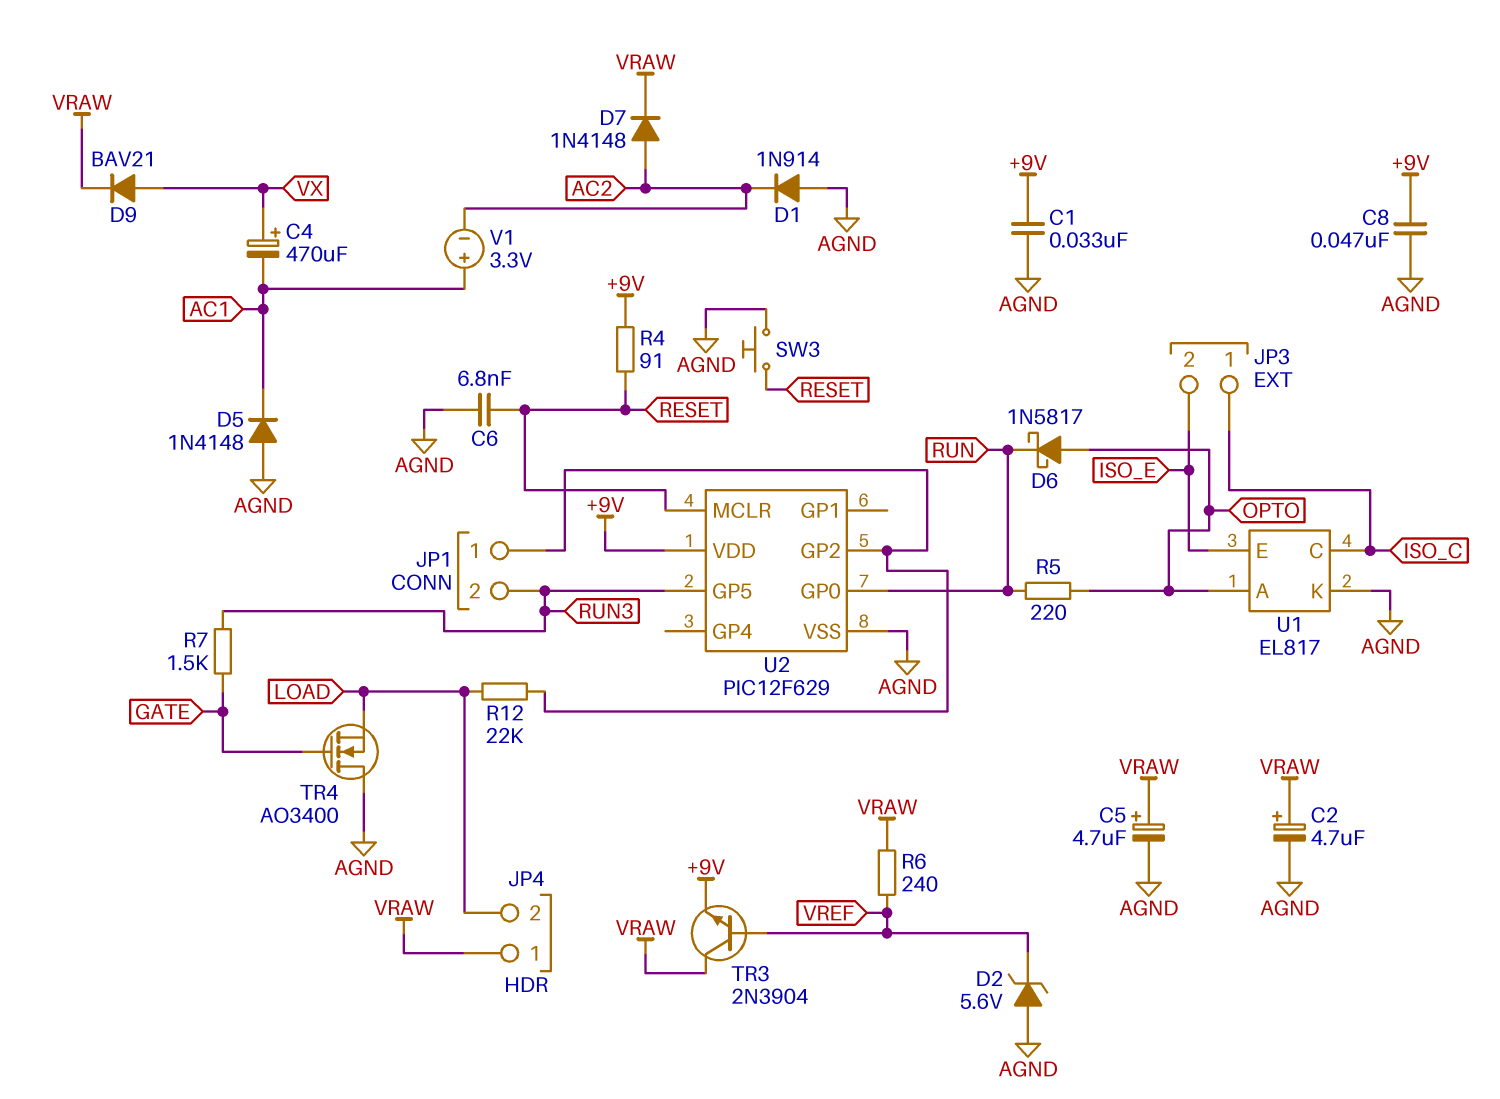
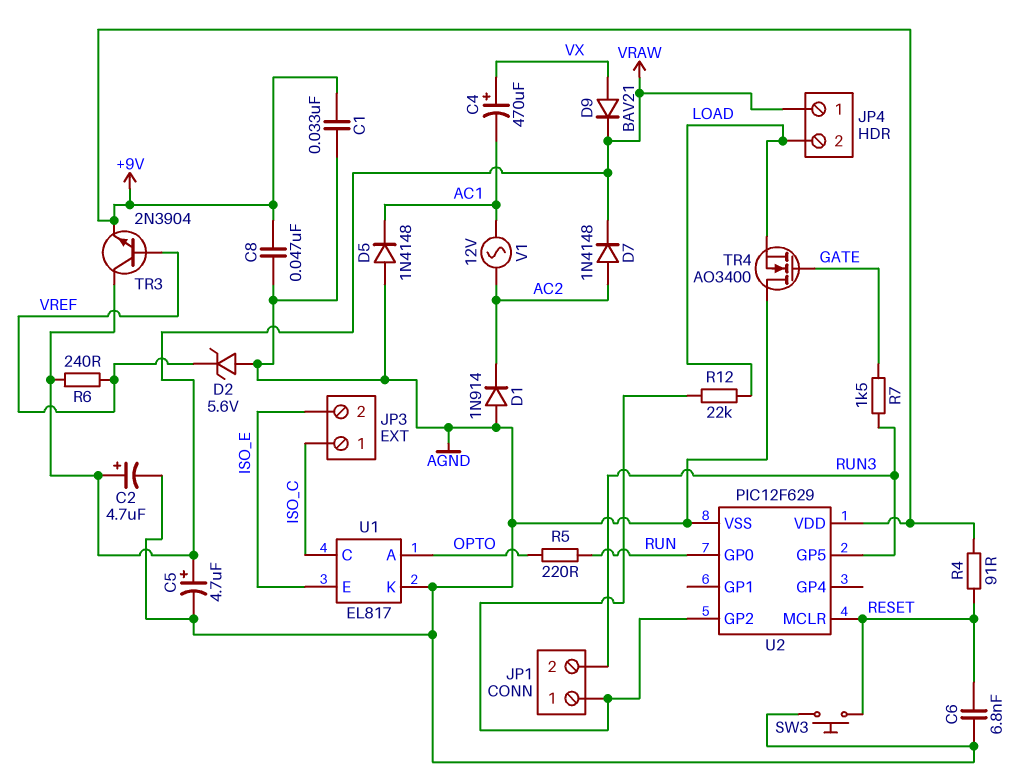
D6: schottky 1N5817 (A OPTO, K RUN) -> none
V1: 3.3V (plus AC1, minus AC2) -> AC 12V (AC1, AC2)

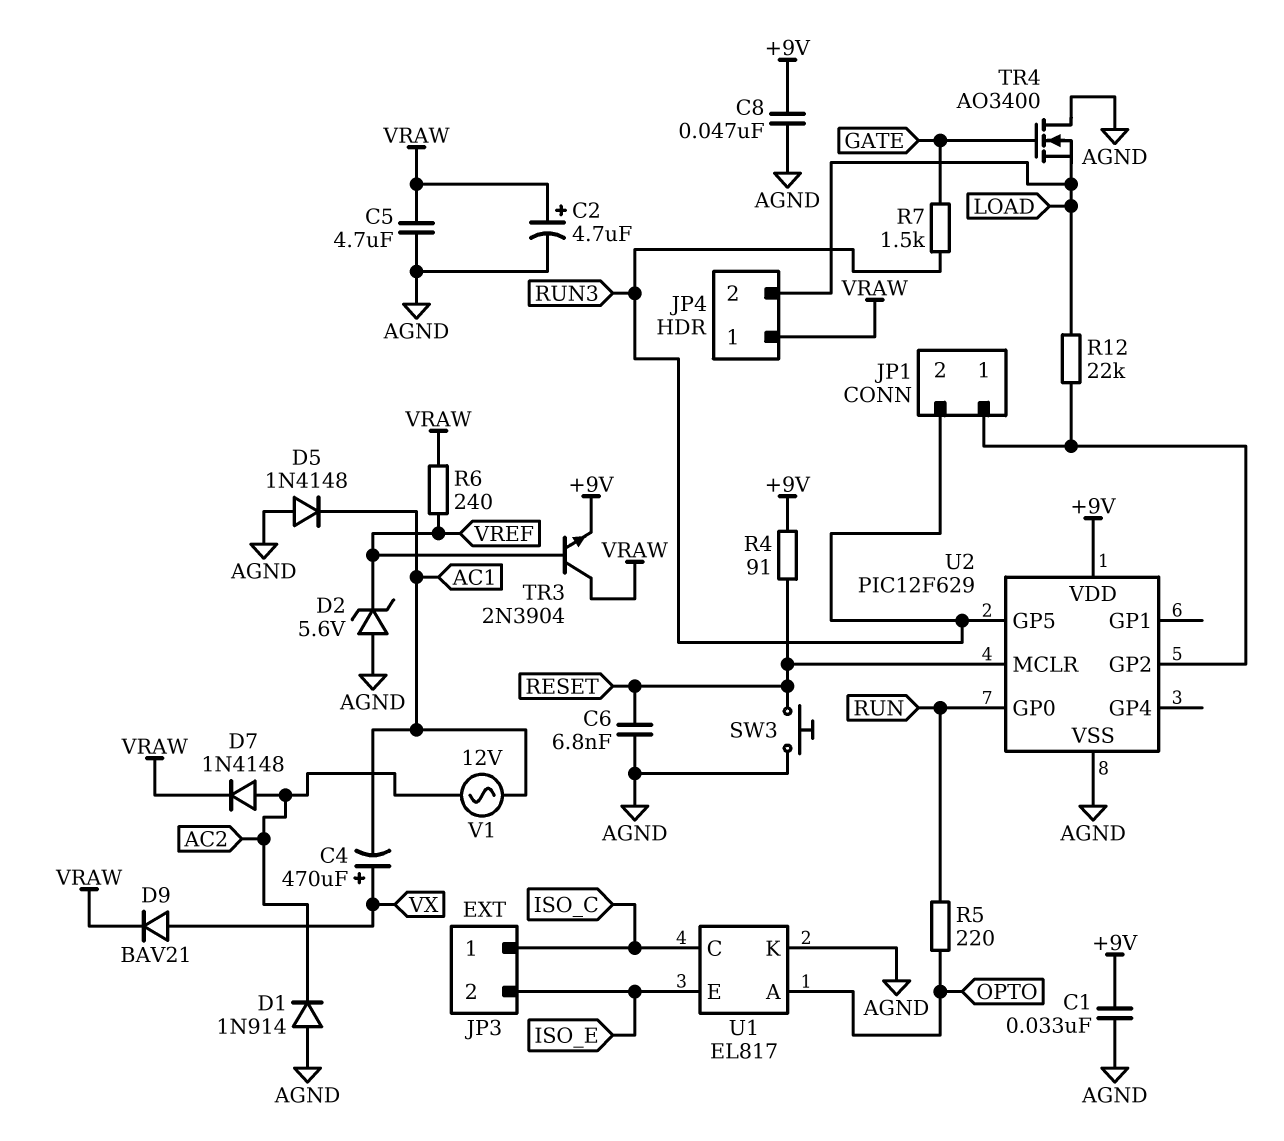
C5: 4.7uF (plus VRAW, minus AGND) -> 4.7uF (AGND, VRAW)

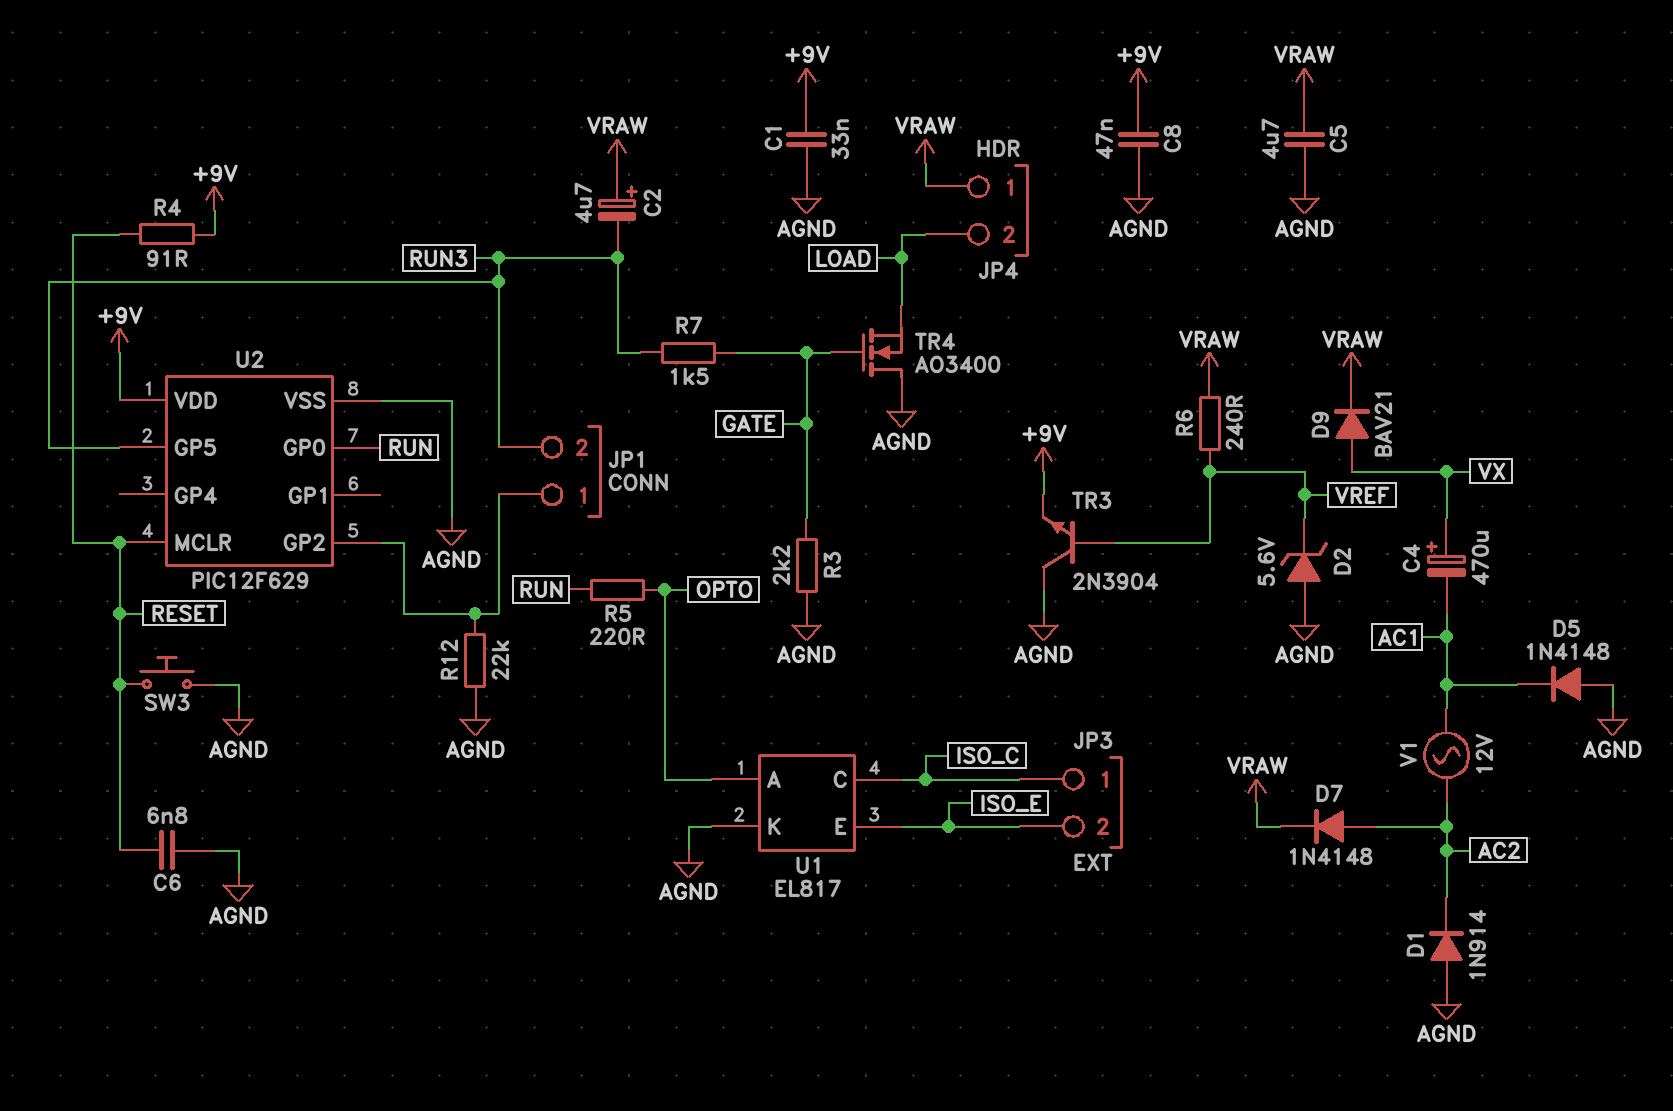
C2: 4.7uF (plus VRAW, minus AGND) -> 4.7uF (plus VRAW, minus RUN3)
R3: none -> 2.2k (AGND, GATE)
R12: 22k (JP1/1, LOAD) -> 22k (AGND, JP1/1)
TR3: NPN 2N3904 (B VREF, C VRAW, E +9V) -> NPN 2N3904 (B VREF, C AGND, E +9V)

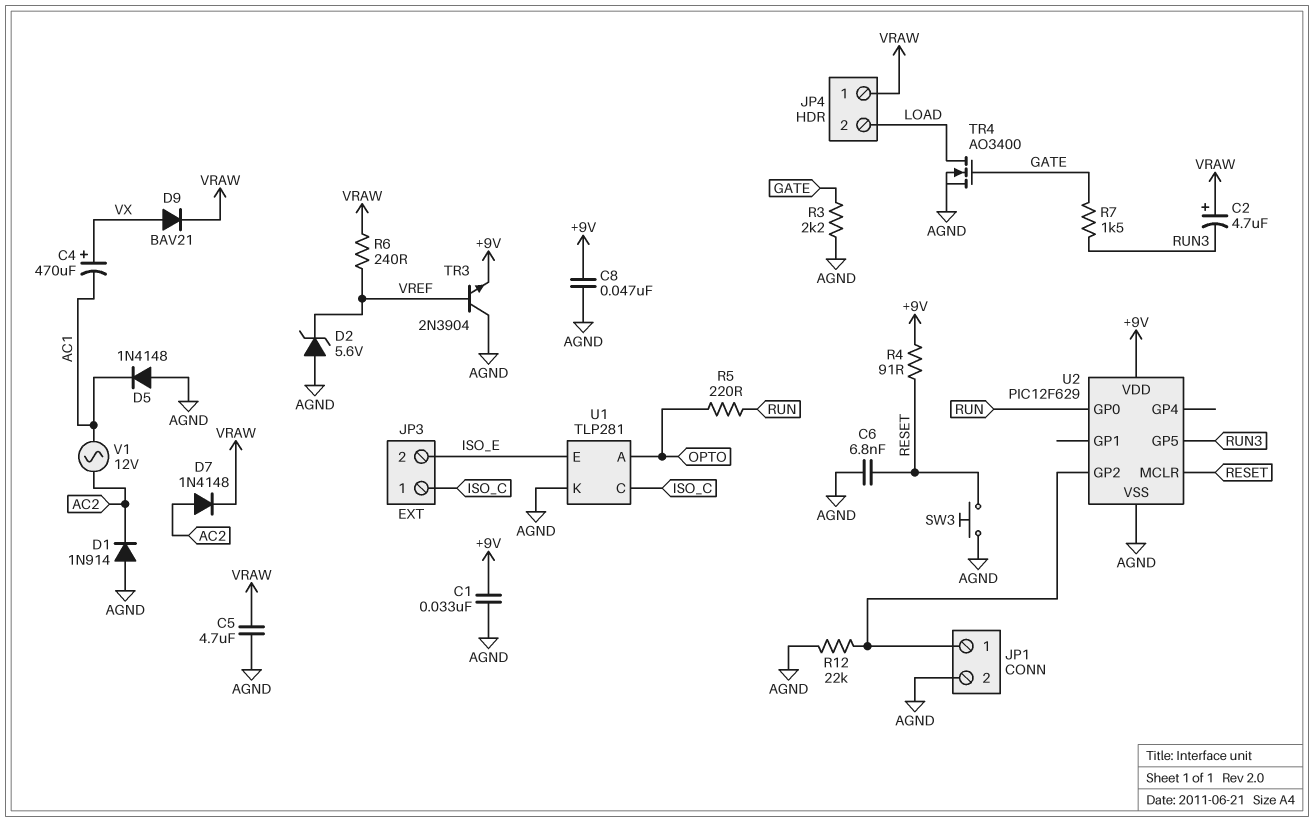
JP1 pin 2: RUN3 -> AGND
TR4: NMOS AO3400 (G GATE, D AGND, S LOAD) -> NMOS AO3400 (G GATE, D LOAD, S AGND)
U1: EL817 -> TLP281

